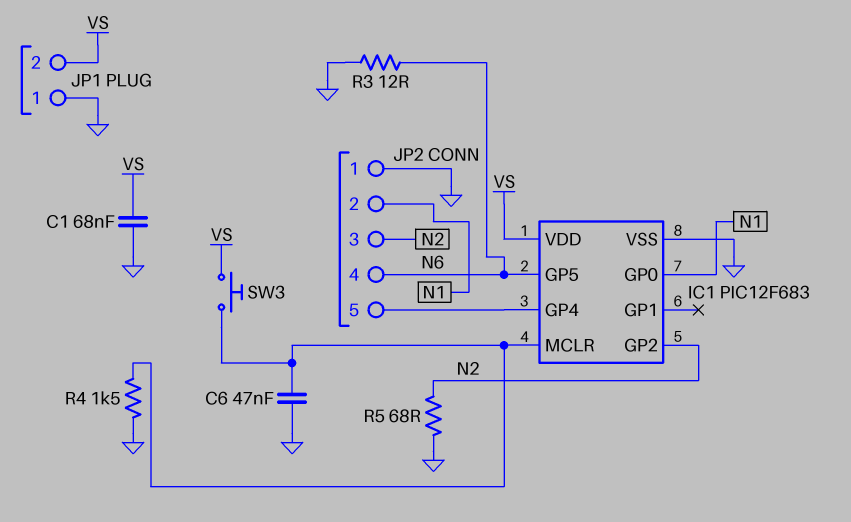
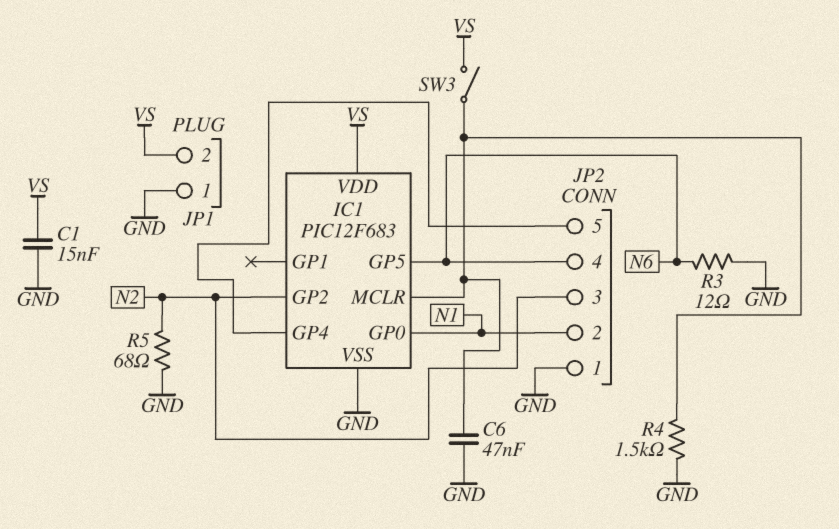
C1: 68nF (GND, VS) -> 15nF (GND, VS)
SW3: button (IC1/MCLR, VS) -> switch (IC1/MCLR, VS)

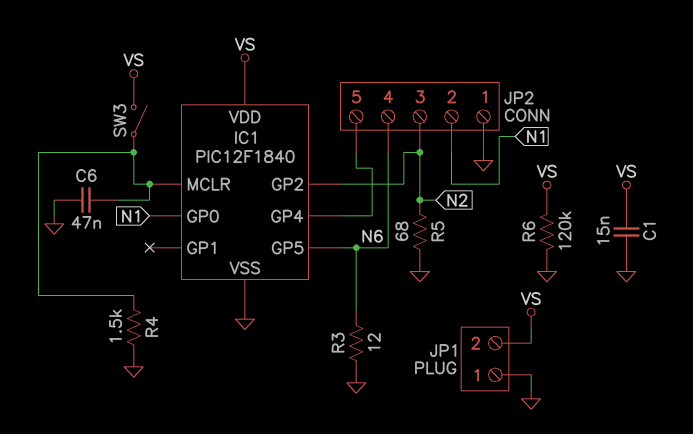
IC1: PIC12F683 -> PIC12F1840
R6: none -> 120k (GND, VS)

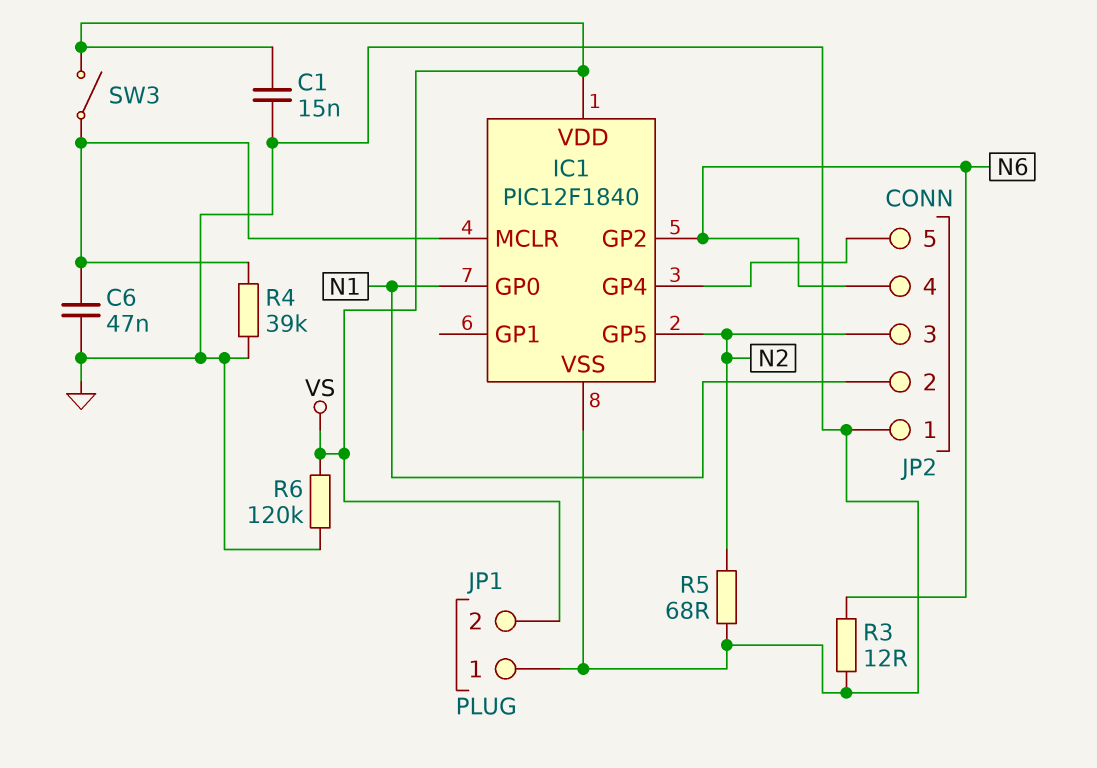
IC1 pin GP2: N2 -> N6
IC1 pin GP5: N6 -> N2
R4: 1.5k (GND, IC1/MCLR) -> 39k (GND, IC1/MCLR)

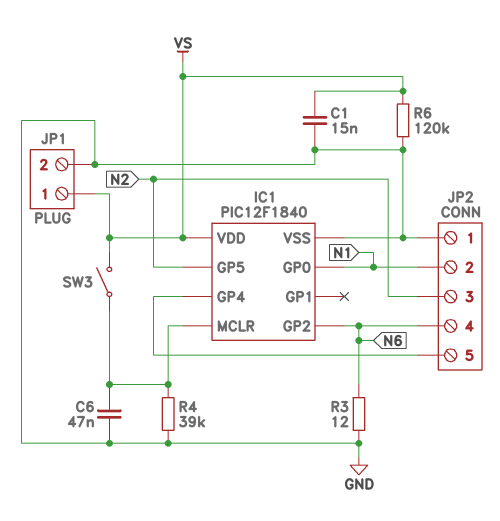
JP1 pin 1: GND -> VS
JP1 pin 2: VS -> GND
R5: 68 (GND, N2) -> none

